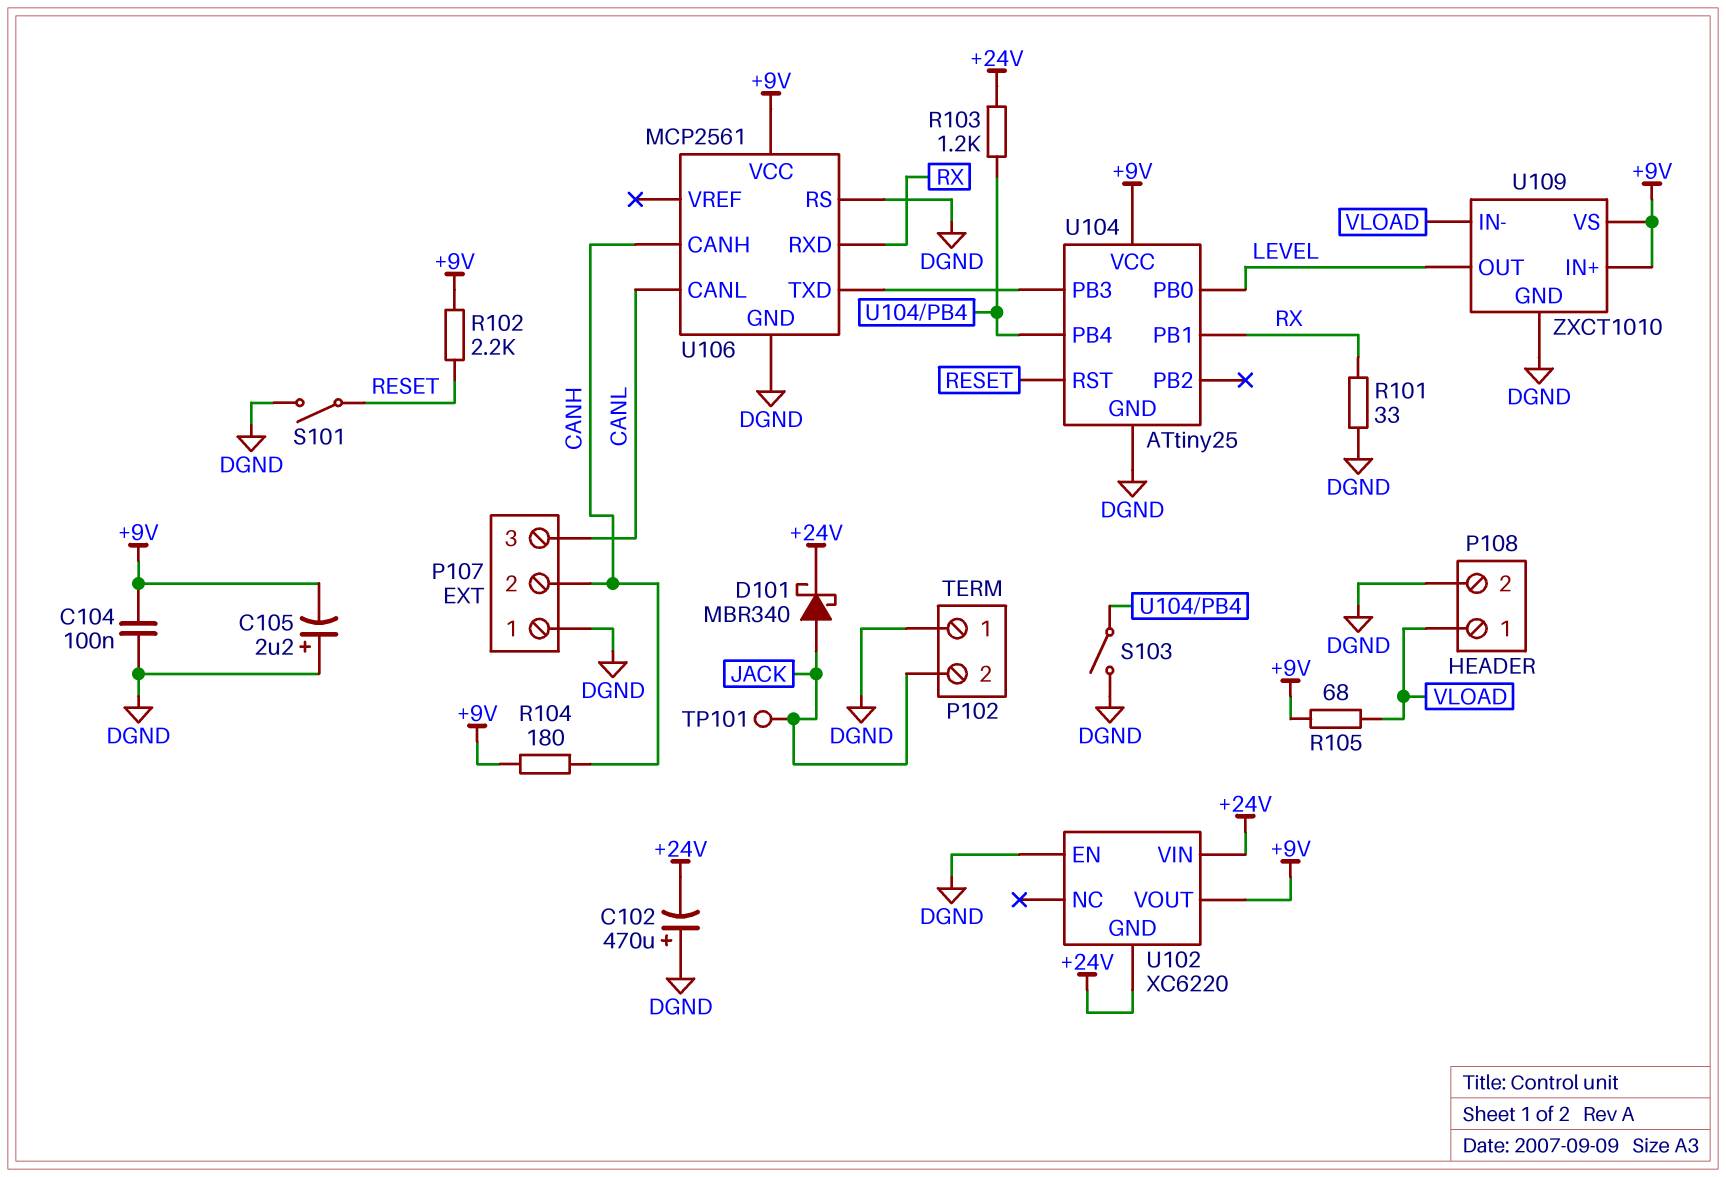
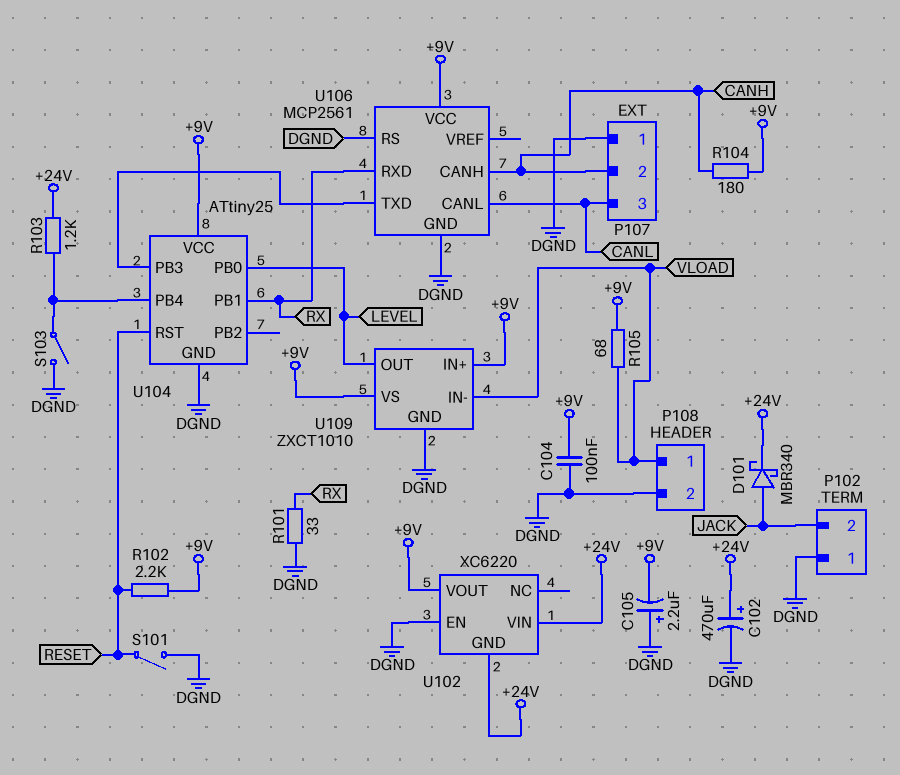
C102: 470uF (plus DGND, minus +24V) -> 470uF (plus +24V, minus DGND)
TP101: test point (JACK) -> none

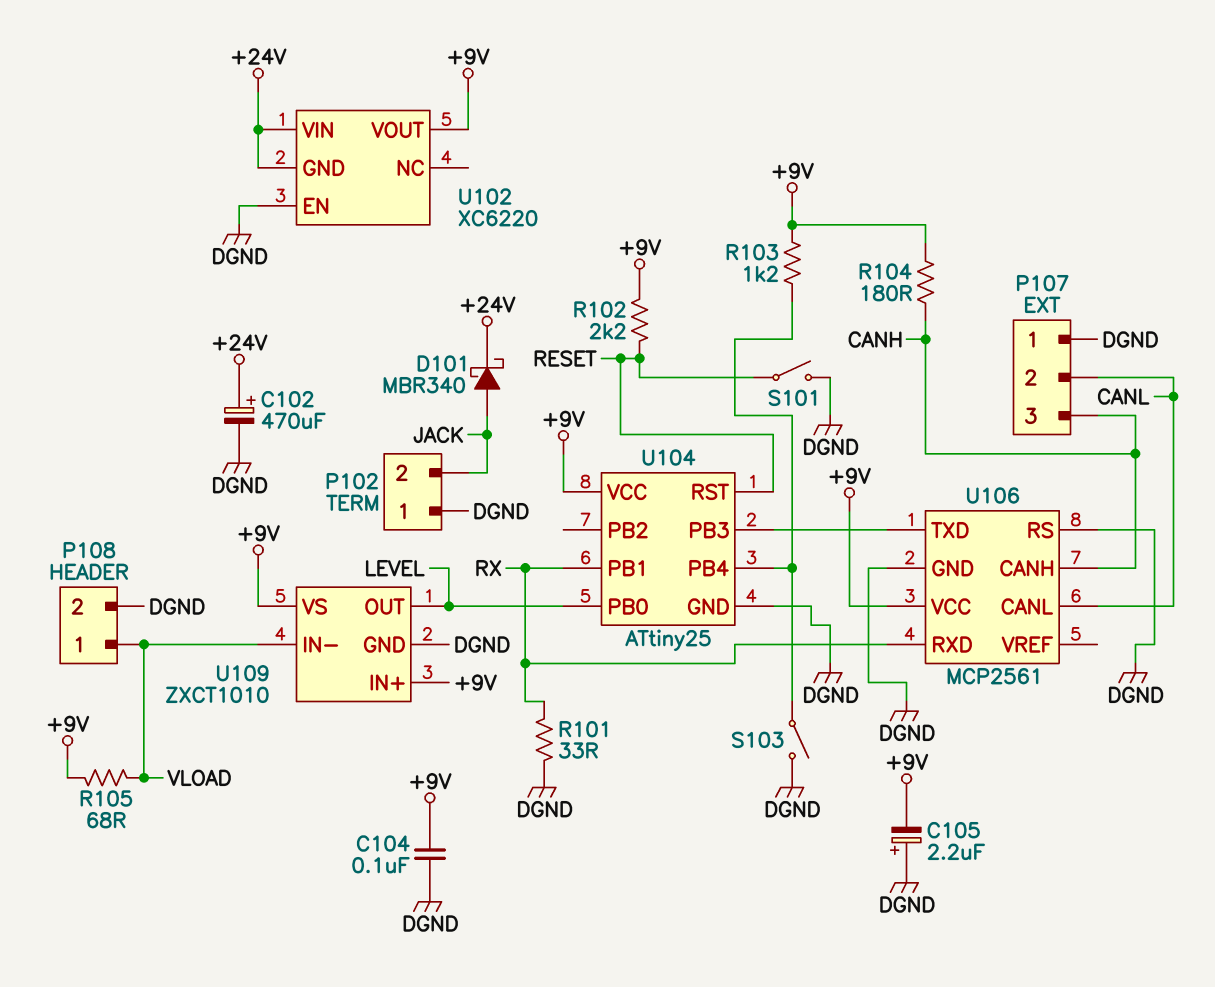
P107 pin 2: CANH -> CANL
P107 pin 3: CANL -> CANH
R103: 1.2k (+24V, U104/PB4) -> 1.2k (+9V, U104/PB4)

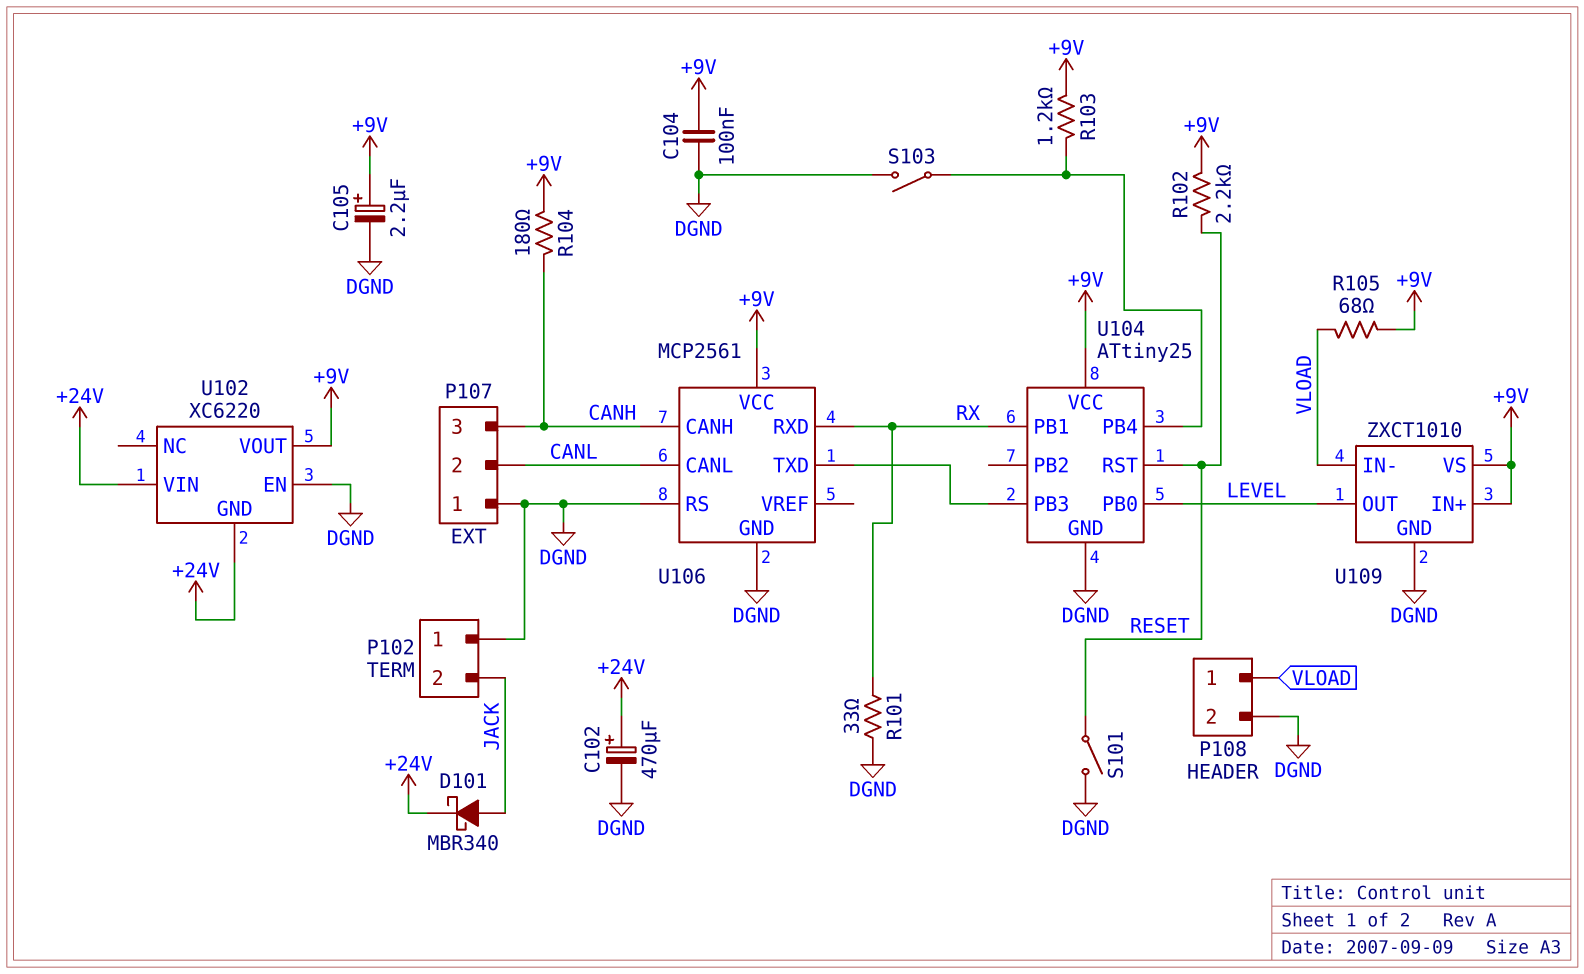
C105: 2.2uF (plus DGND, minus +9V) -> 2.2uF (plus +9V, minus DGND)

